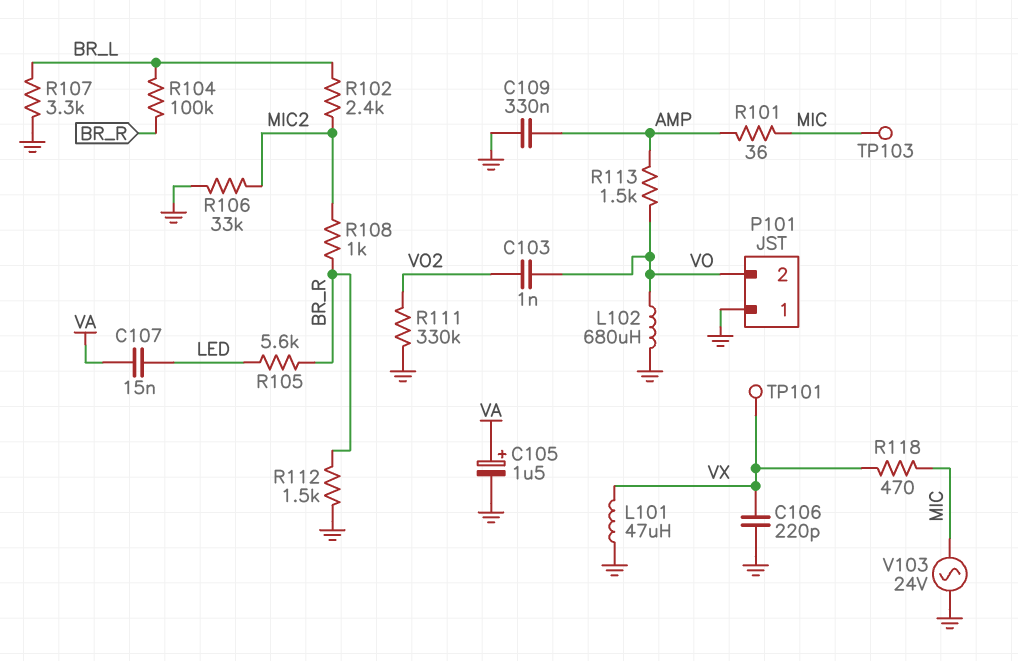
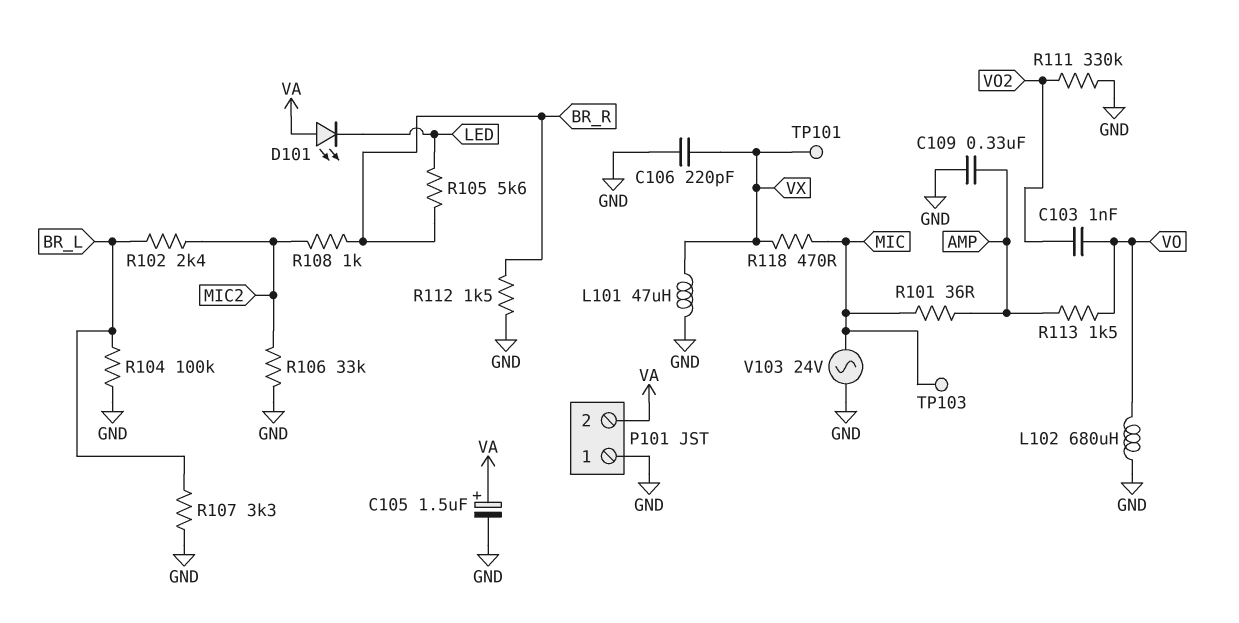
C107: 15nF (LED, VA) -> none
D101: none -> LED (A VA, K LED)
P101 pin 2: VO -> VA
R104: 100k (BR_L, BR_R) -> 100k (BR_L, GND)

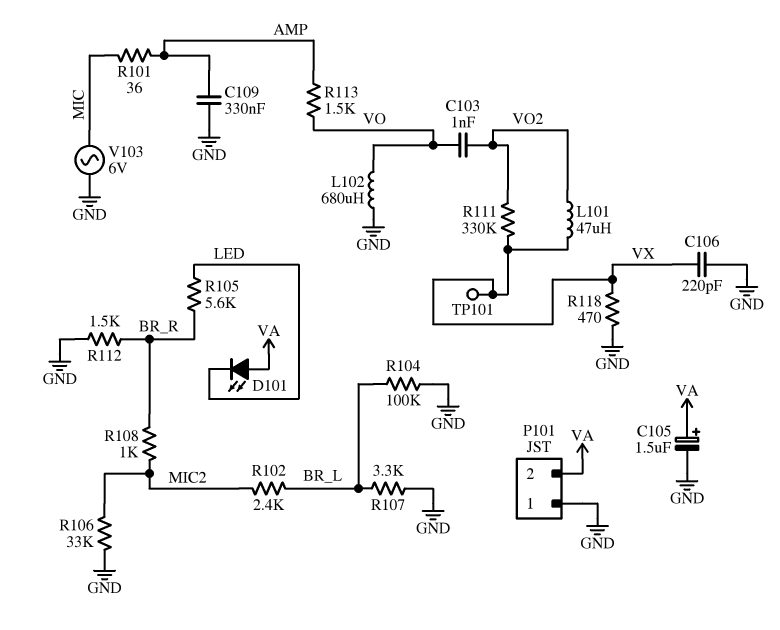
L101: 47uH (GND, VX) -> 47uH (VO2, VX)
R111: 330k (GND, VO2) -> 330k (VO2, VX)
R118: 470 (MIC, VX) -> 470 (GND, VX)
TP103: test point (MIC) -> none
V103: AC 24V (GND, MIC) -> AC 6V (GND, MIC)

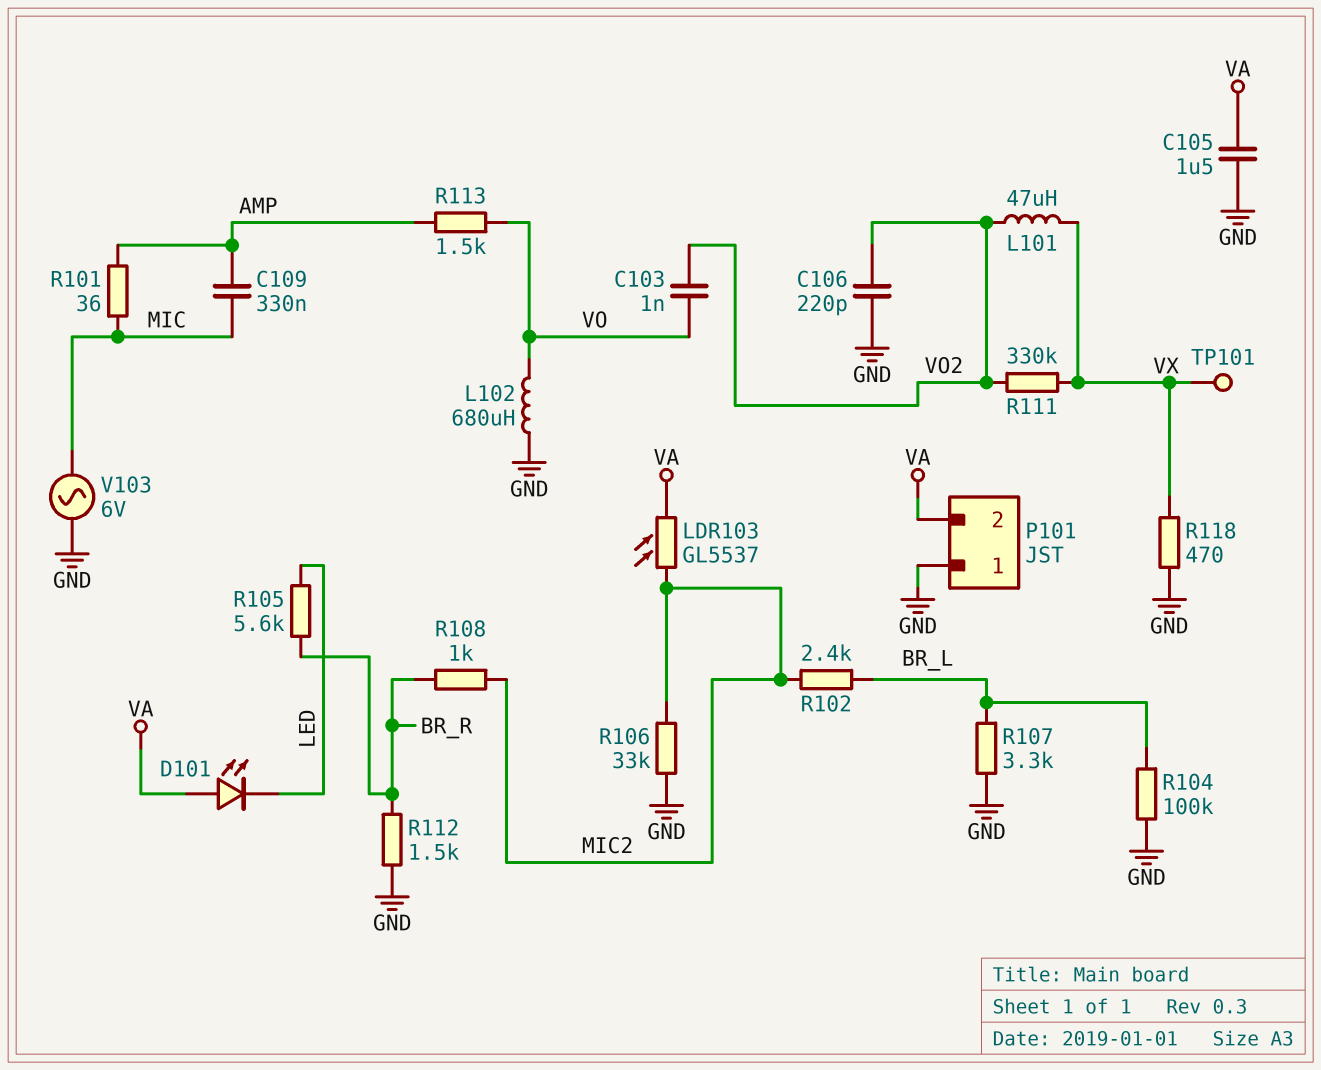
C105: 1.5uF (plus VA, minus GND) -> 1.5uF (GND, VA)
C106: 220pF (GND, VX) -> 220pF (GND, VO2)
C109: 330nF (AMP, GND) -> 330nF (AMP, MIC)
LDR103: none -> GL5537 (MIC2, VA)

